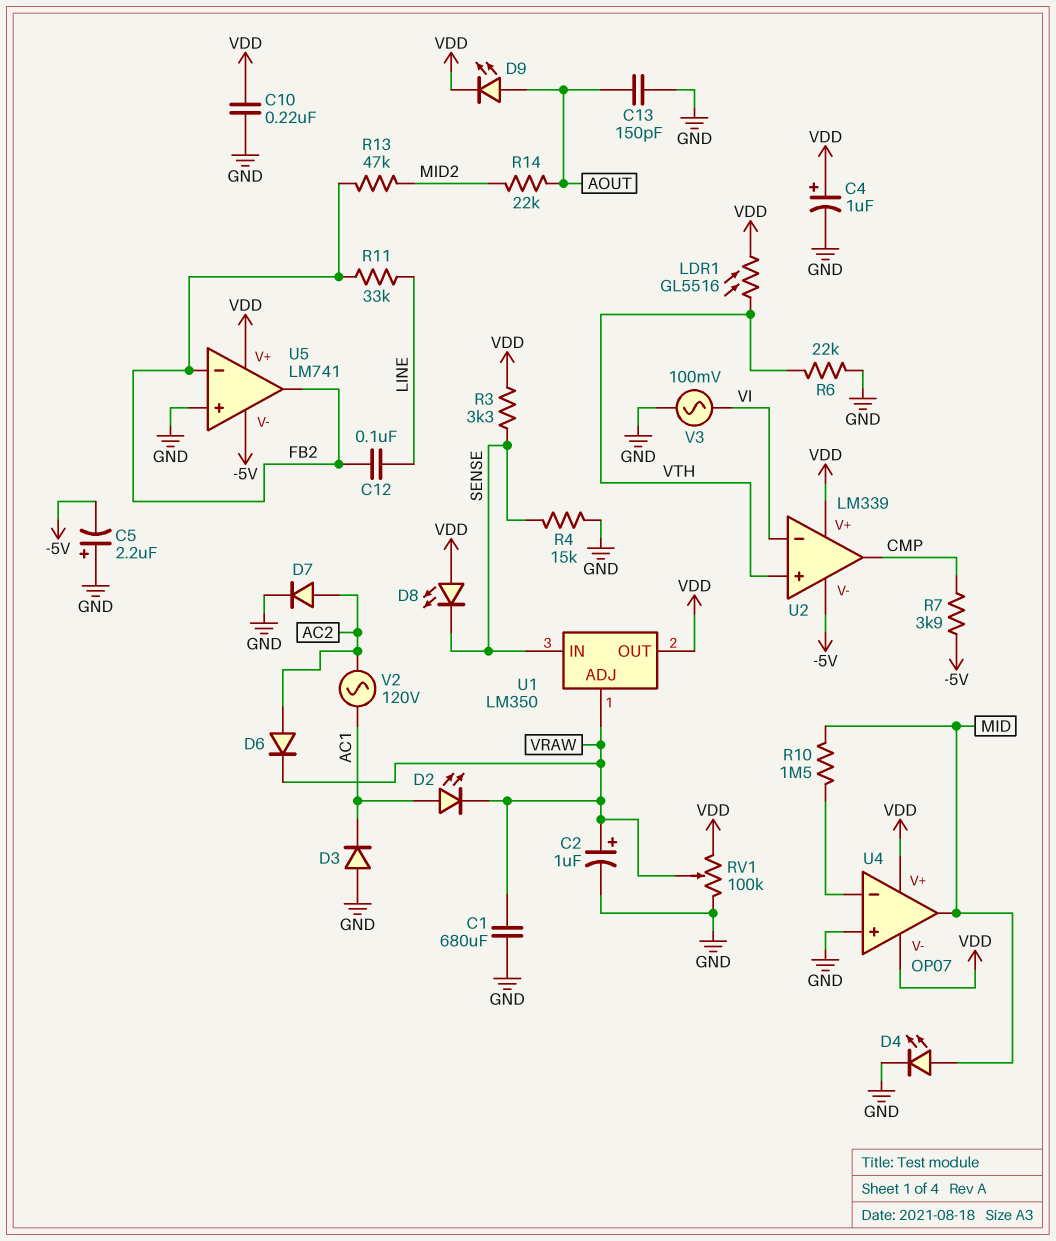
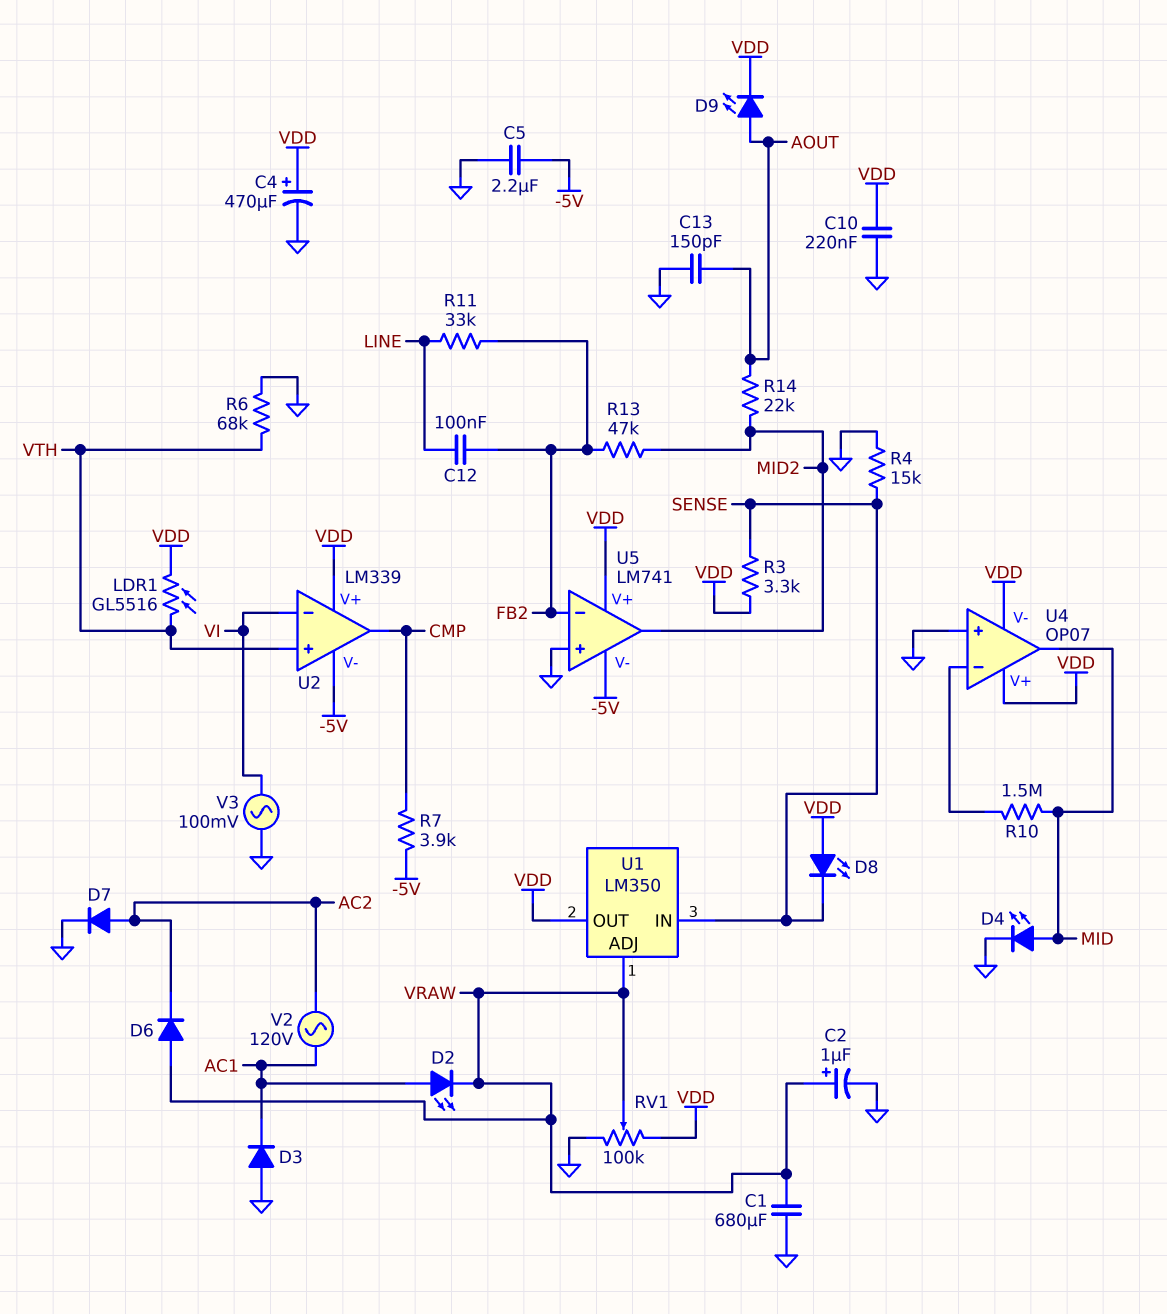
C4: 1uF (plus VDD, minus GND) -> 470uF (plus VDD, minus GND)
C5: 2.2uF (plus GND, minus -5V) -> 2.2uF (-5V, GND)
D6: diode (A AC2, K VRAW) -> diode (A VRAW, K AC2)
R6: 22k (GND, VTH) -> 68k (GND, VTH)
U5 pin out: FB2 -> MID2

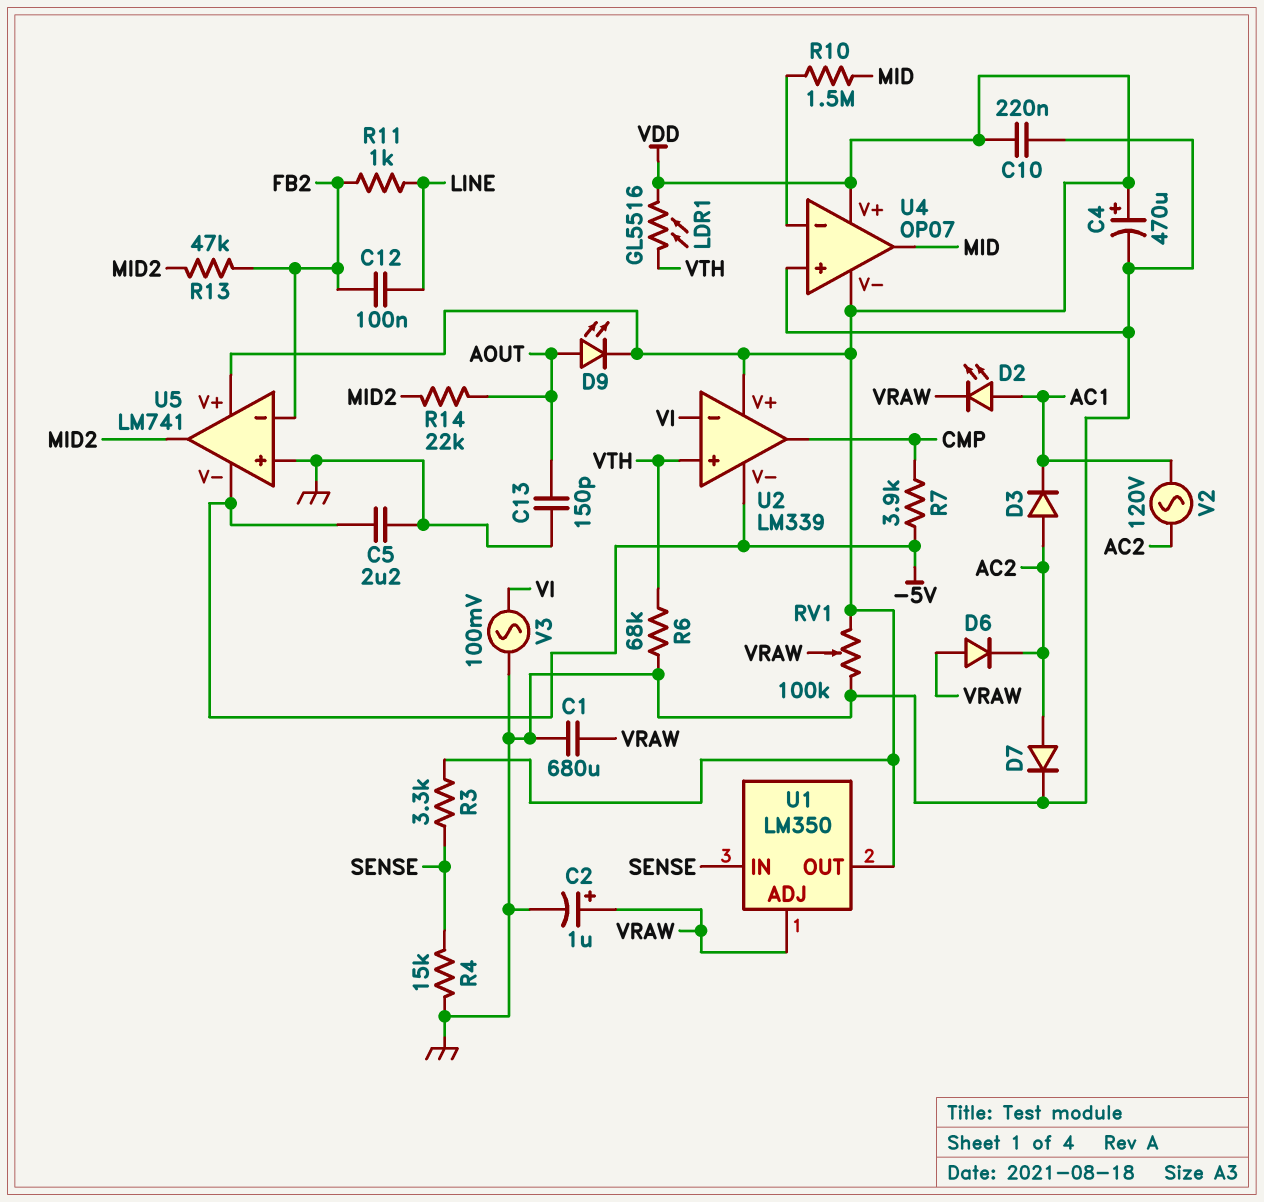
D3: diode (A GND, K AC1) -> diode (A AC2, K AC1)
D4: LED (A MID, K GND) -> none
D8: LED (A VDD, K SENSE) -> none
R11: 33k (FB2, LINE) -> 1k (FB2, LINE)

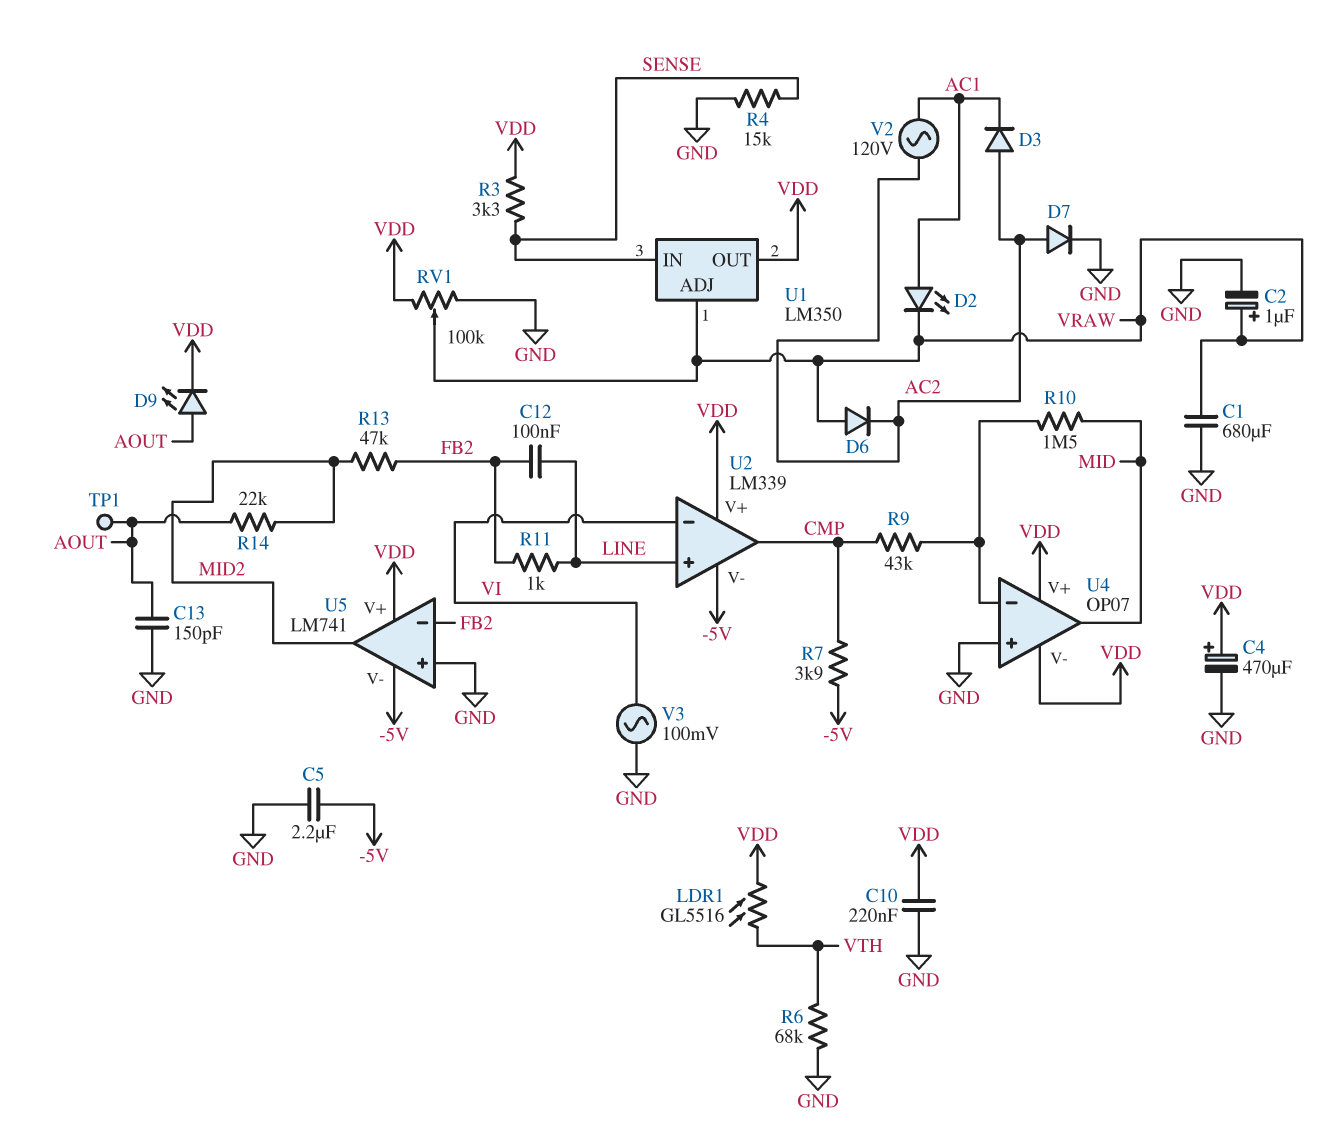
R9: none -> 43k (CMP, U4/in-)
TP1: none -> test point (AOUT)
U2 pin in+: VTH -> LINE

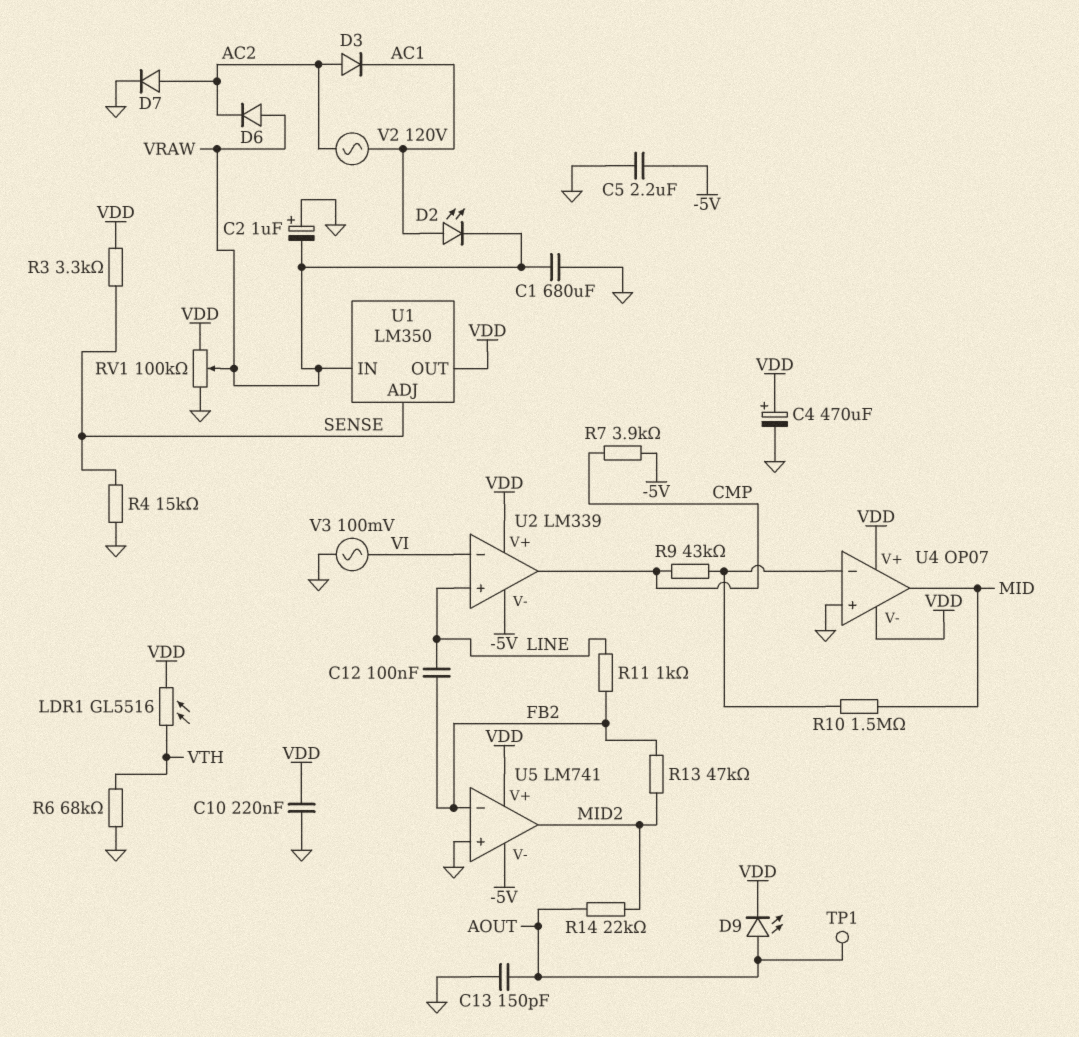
C2: 1uF (plus VRAW, minus GND) -> 1uF (plus GND, minus VRAW)
U1 pin ADJ: VRAW -> SENSE
U1 pin IN: SENSE -> VRAW

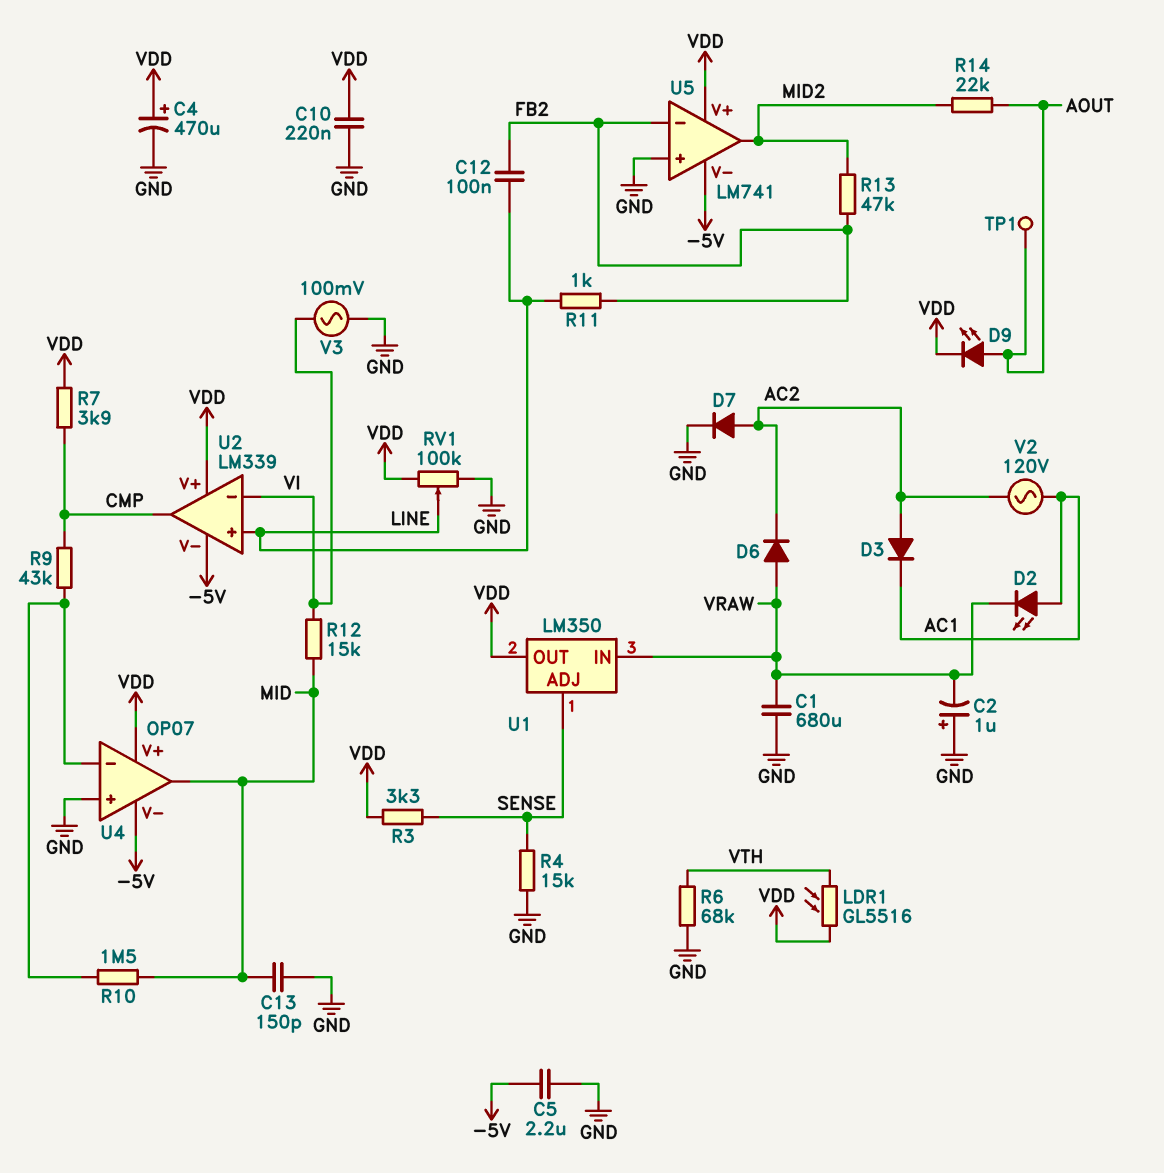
C13: 150pF (AOUT, GND) -> 150pF (GND, MID)
R7: 3.9k (-5V, CMP) -> 3.9k (CMP, VDD)
R12: none -> 15k (MID, VI)
RV1: 100k (GND, VDD, wiper VRAW) -> 100k (GND, VDD, wiper LINE)
U4 pin V-: VDD -> -5V

